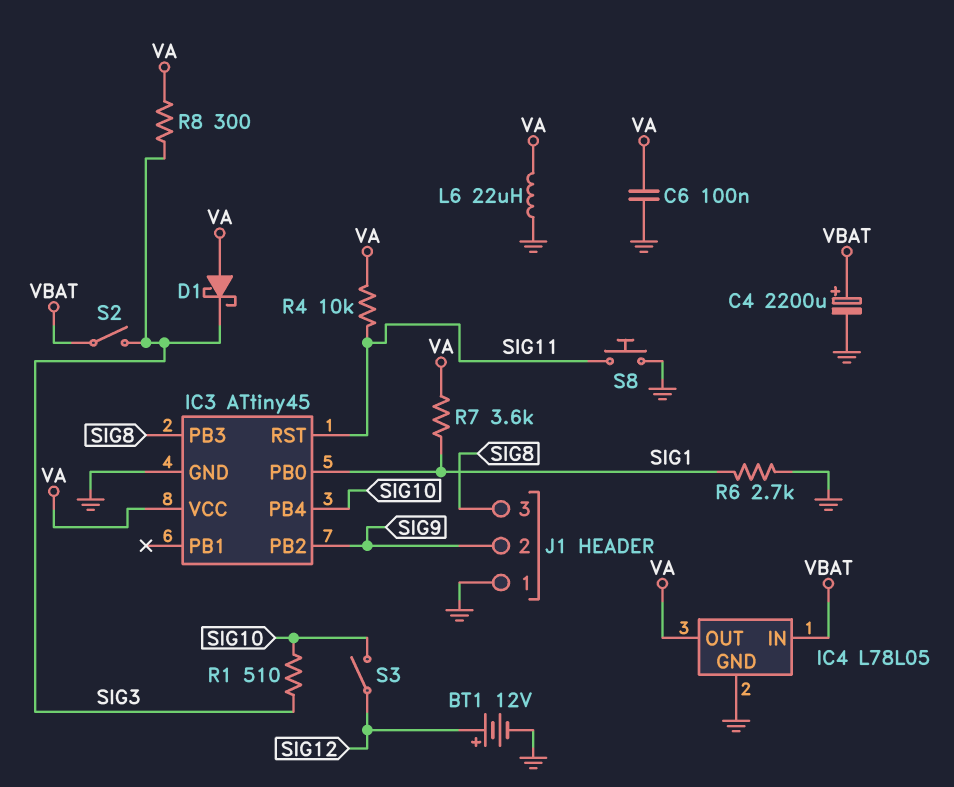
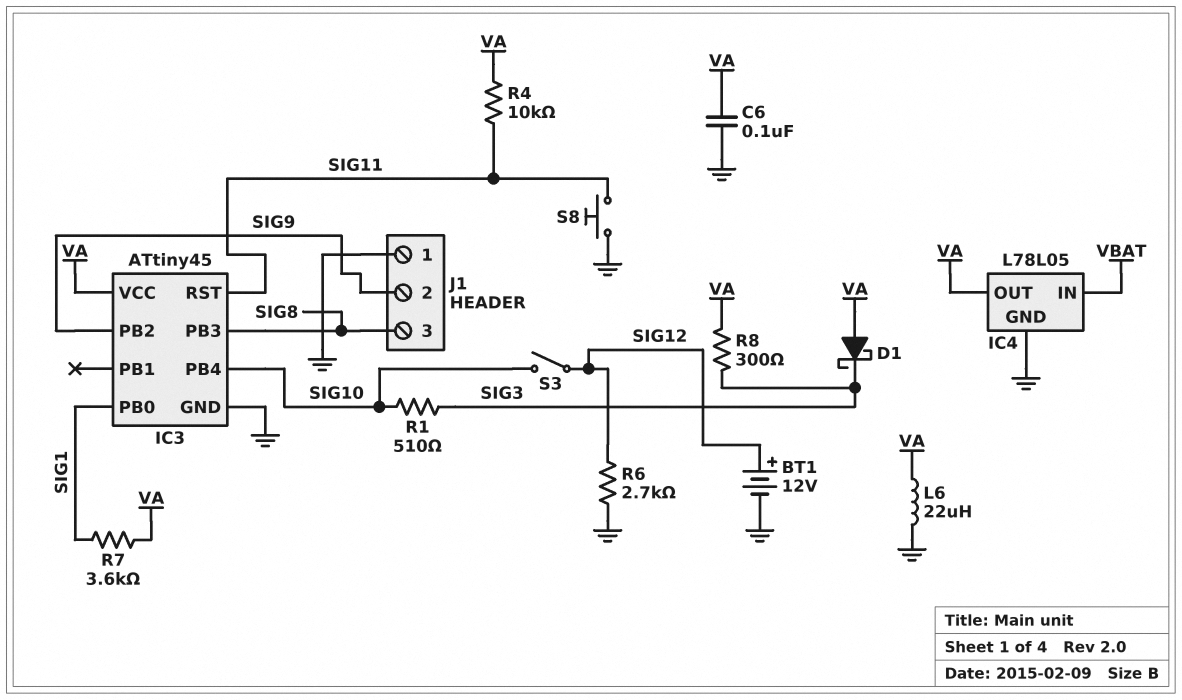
C4: 2200uF (plus VBAT, minus GND) -> none
R6: 2.7k (GND, SIG1) -> 2.7k (GND, SIG12)
S2: switch (SIG3, VBAT) -> none

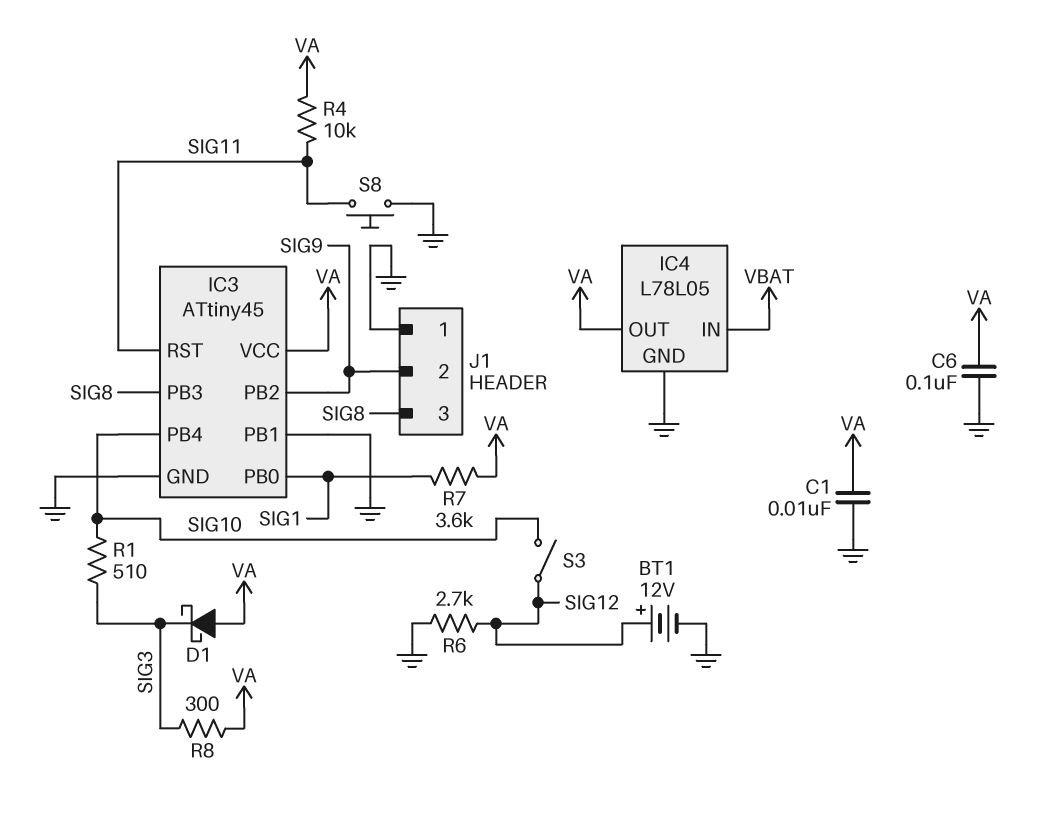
C1: none -> 10nF (GND, VA)
IC3 pin PB1: none -> GND
L6: 22uH (GND, VA) -> none

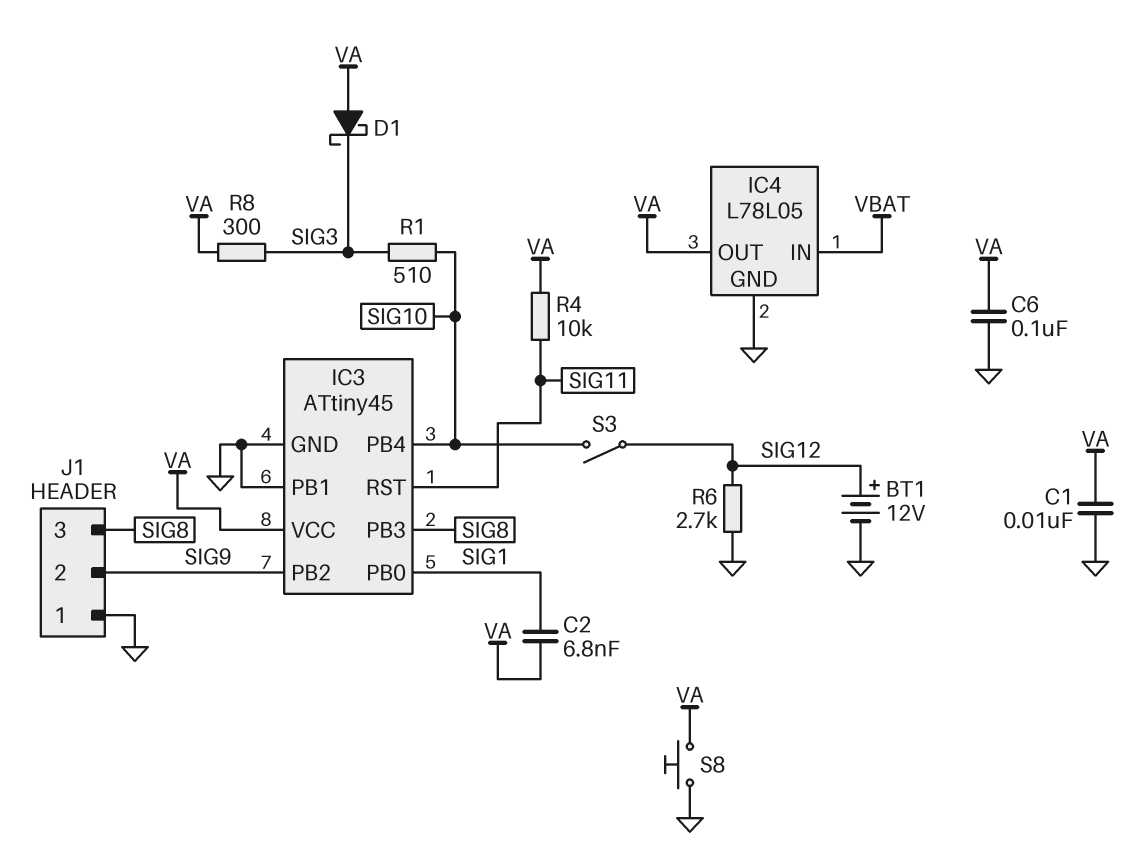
C2: none -> 6.8nF (SIG1, VA)
R7: 3.6k (SIG1, VA) -> none
S8: button (GND, SIG11) -> button (GND, VA)

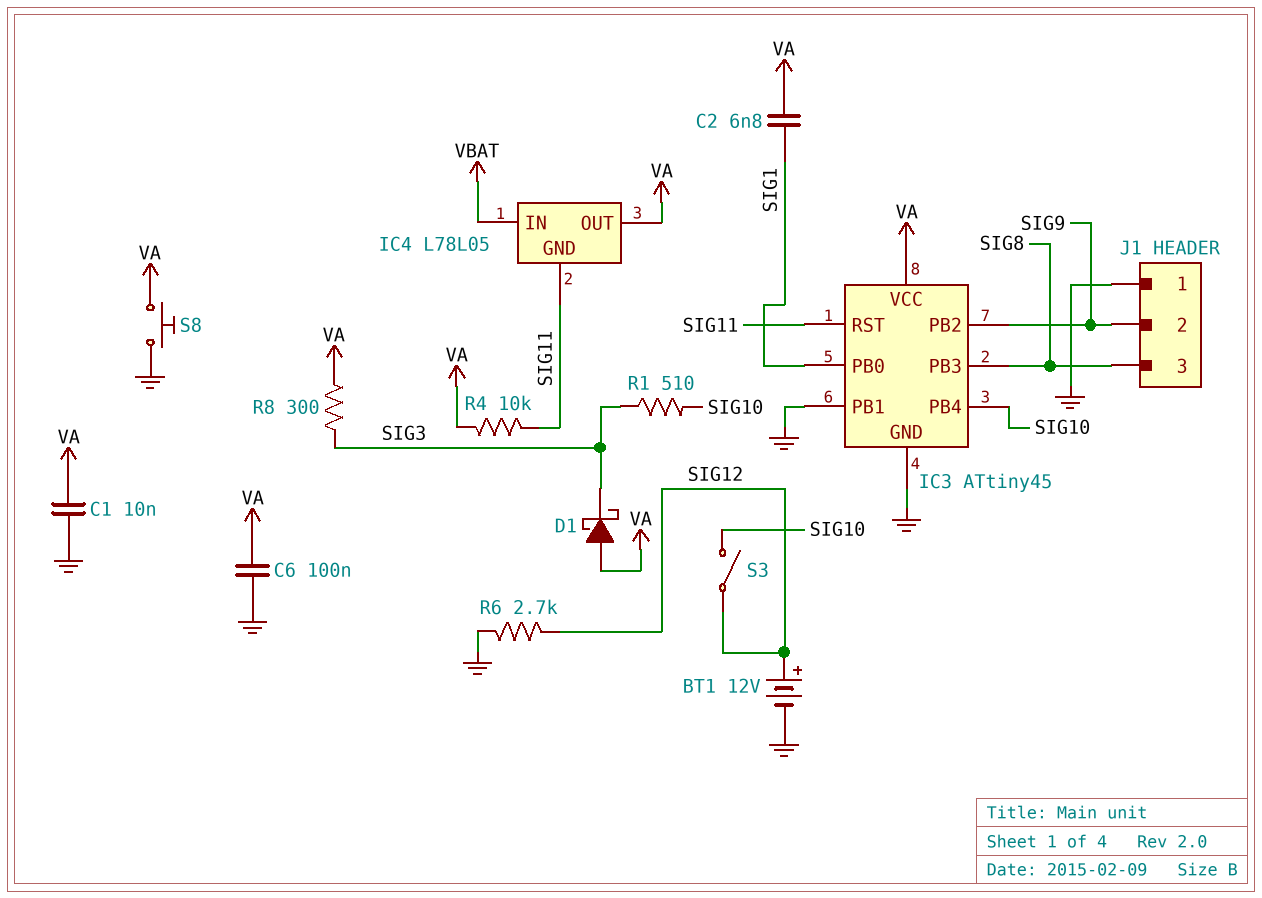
IC4 pin GND: GND -> SIG11

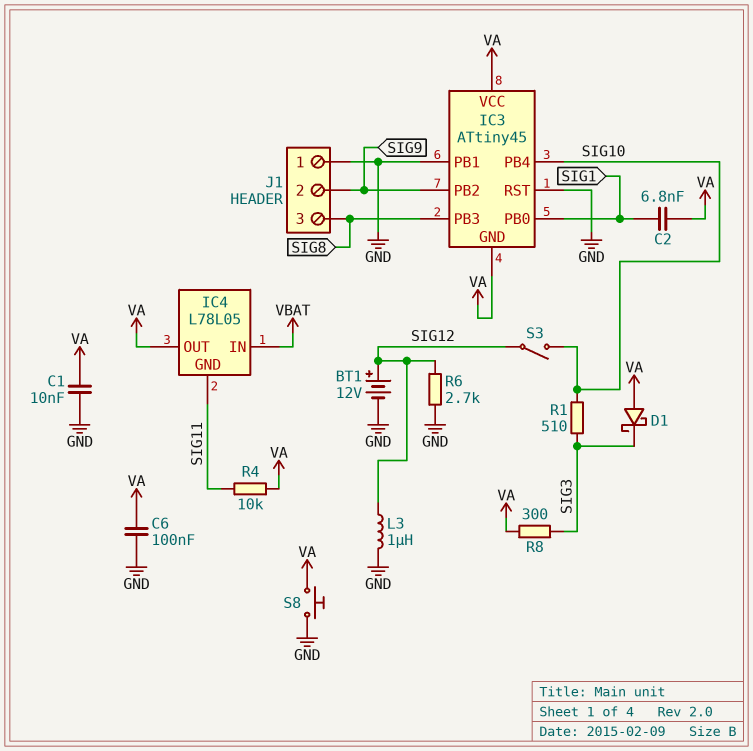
IC3 pin GND: GND -> VA
IC3 pin RST: SIG11 -> GND
L3: none -> 1uH (GND, SIG12)

